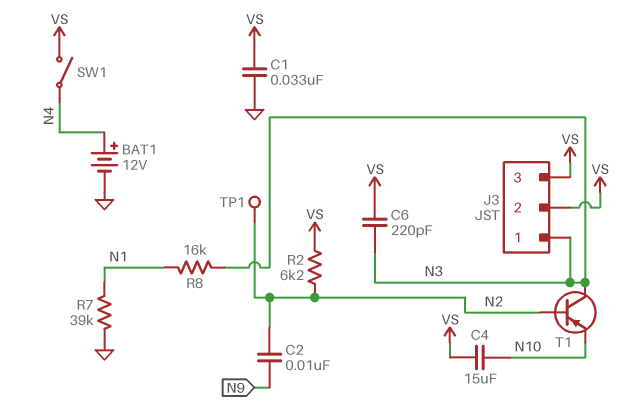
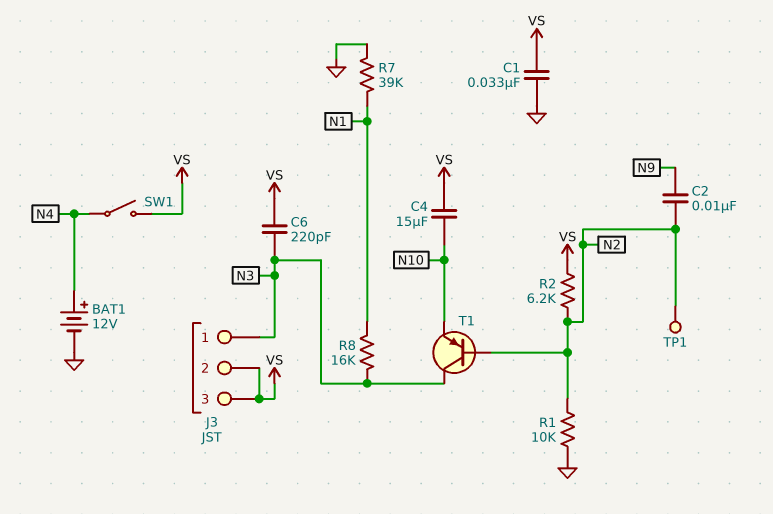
R1: none -> 10k (GND, N2)

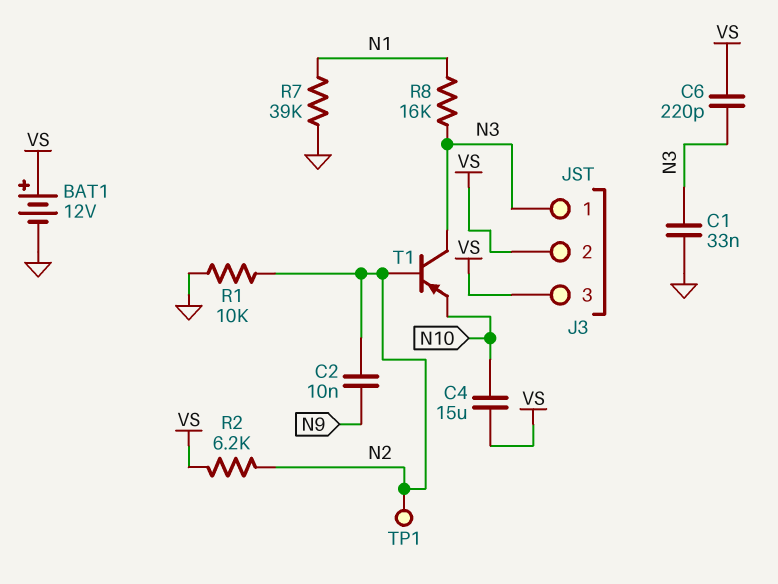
BAT1: 12V (plus N4, minus GND) -> 12V (plus VS, minus GND)
C1: 33nF (GND, VS) -> 33nF (GND, N3)
SW1: switch (N4, VS) -> none

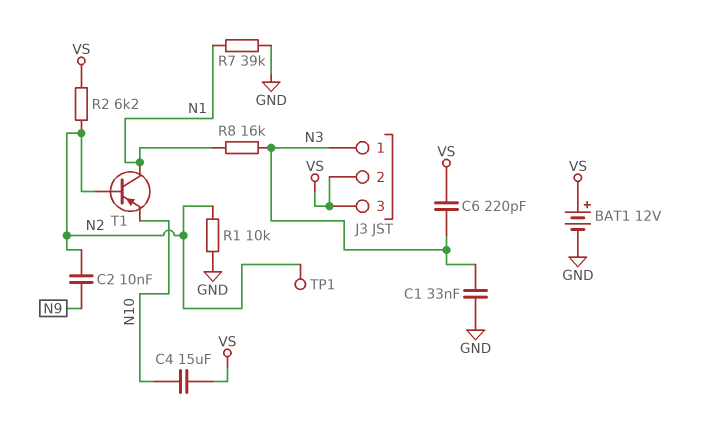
T1: PNP (B N2, C N3, E N10) -> PNP (B N2, C N1, E N10)

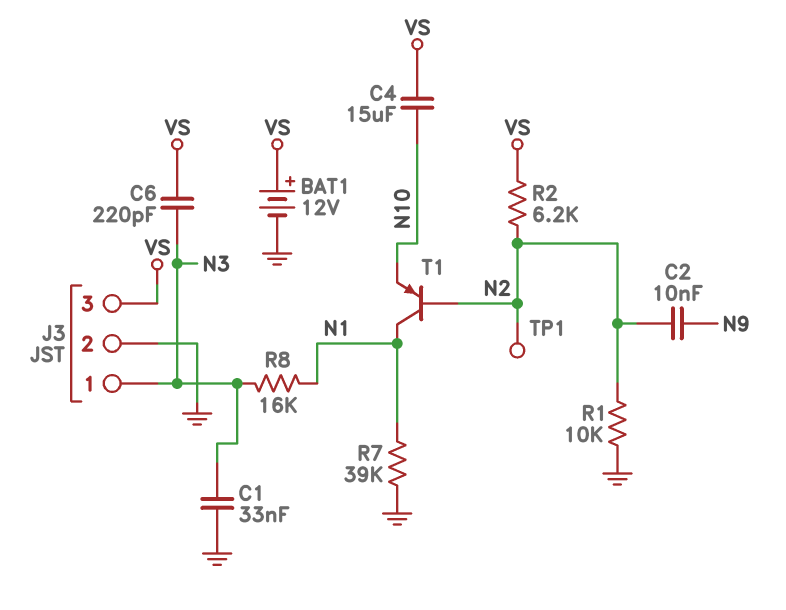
J3 pin 2: VS -> GND

